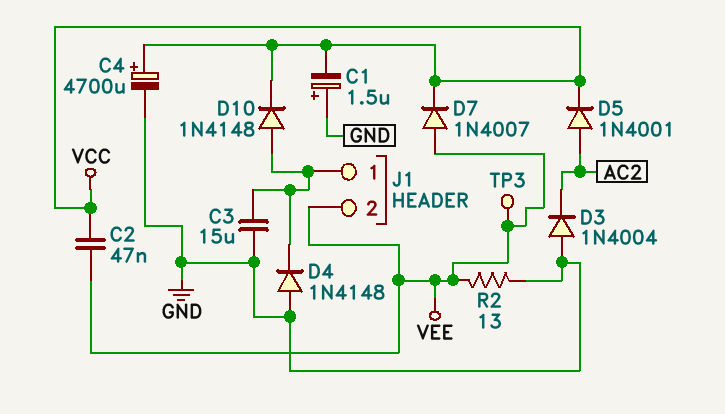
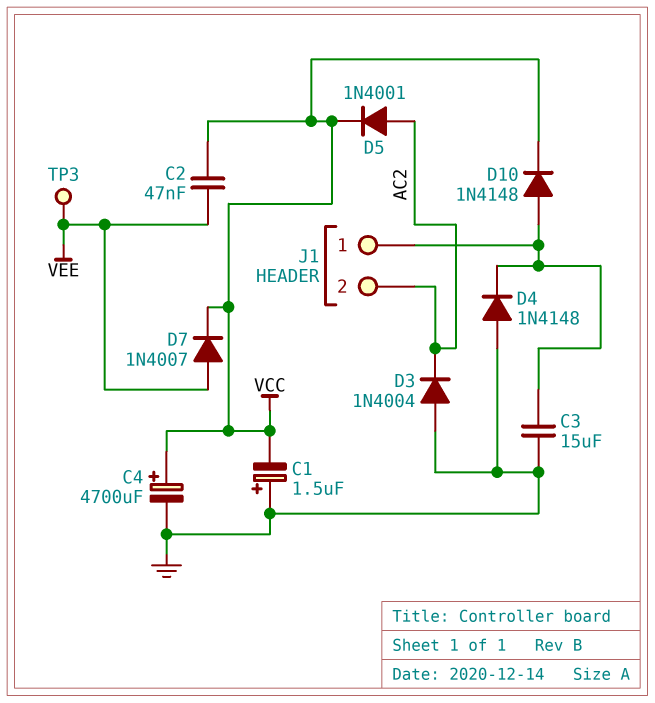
J1 pin 2: VEE -> AC2
R2: 13 (GND, VEE) -> none

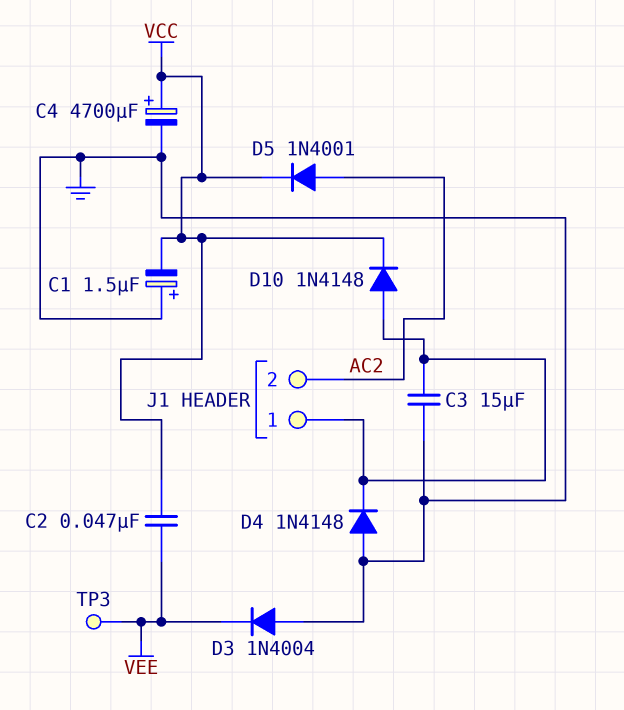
D3: diode 1N4004 (A GND, K AC2) -> diode 1N4004 (A GND, K VEE)
D7: diode 1N4007 (A VEE, K VCC) -> none

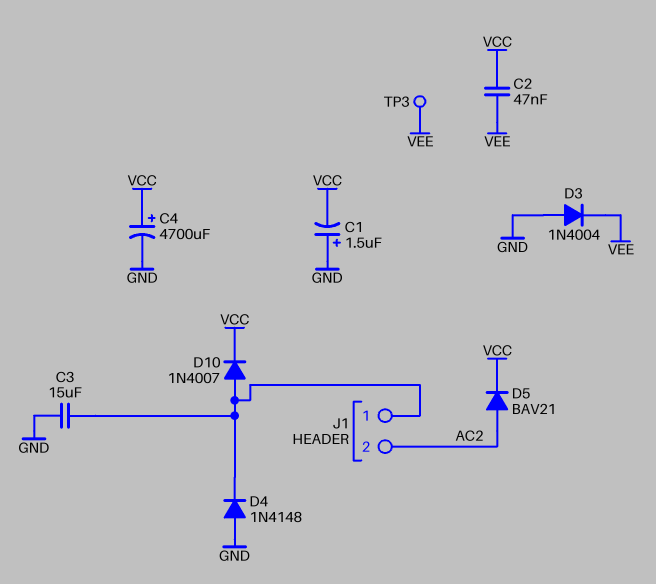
D5: diode 1N4001 (A AC2, K VCC) -> diode BAV21 (A AC2, K VCC)
D10: diode 1N4148 (A J1/1, K VCC) -> diode 1N4007 (A J1/1, K VCC)

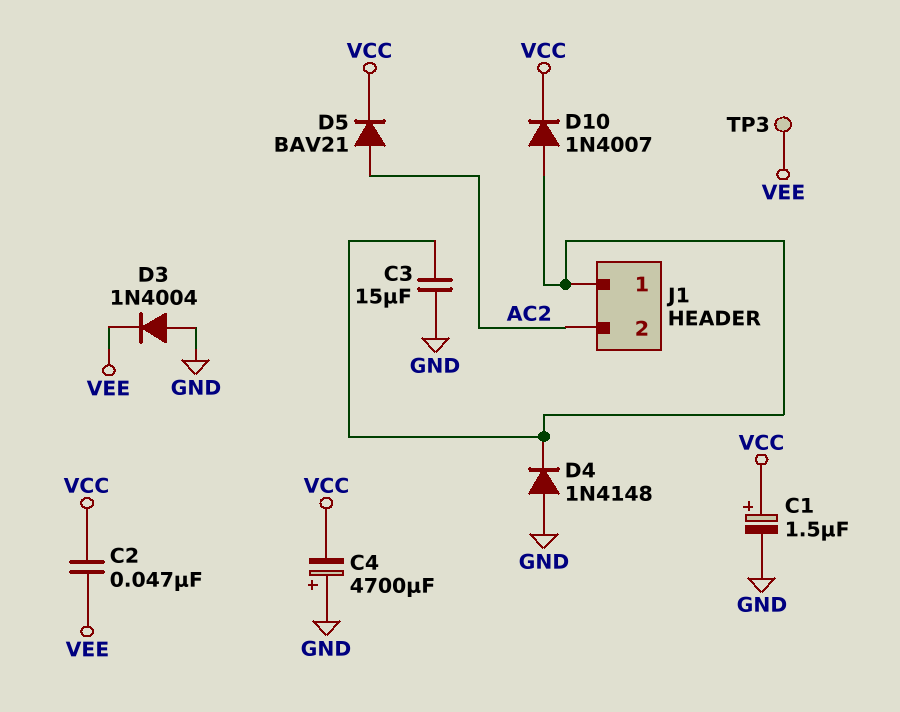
C1: 1.5uF (plus GND, minus VCC) -> 1.5uF (plus VCC, minus GND)
C4: 4700uF (plus VCC, minus GND) -> 4700uF (plus GND, minus VCC)

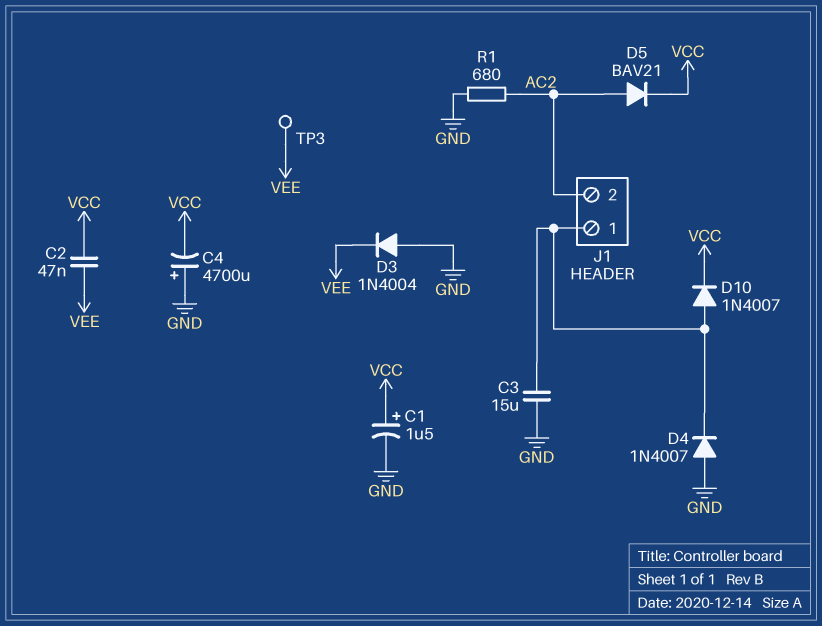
D4: diode 1N4148 (A GND, K J1/1) -> diode 1N4007 (A GND, K J1/1)
R1: none -> 680 (AC2, GND)

